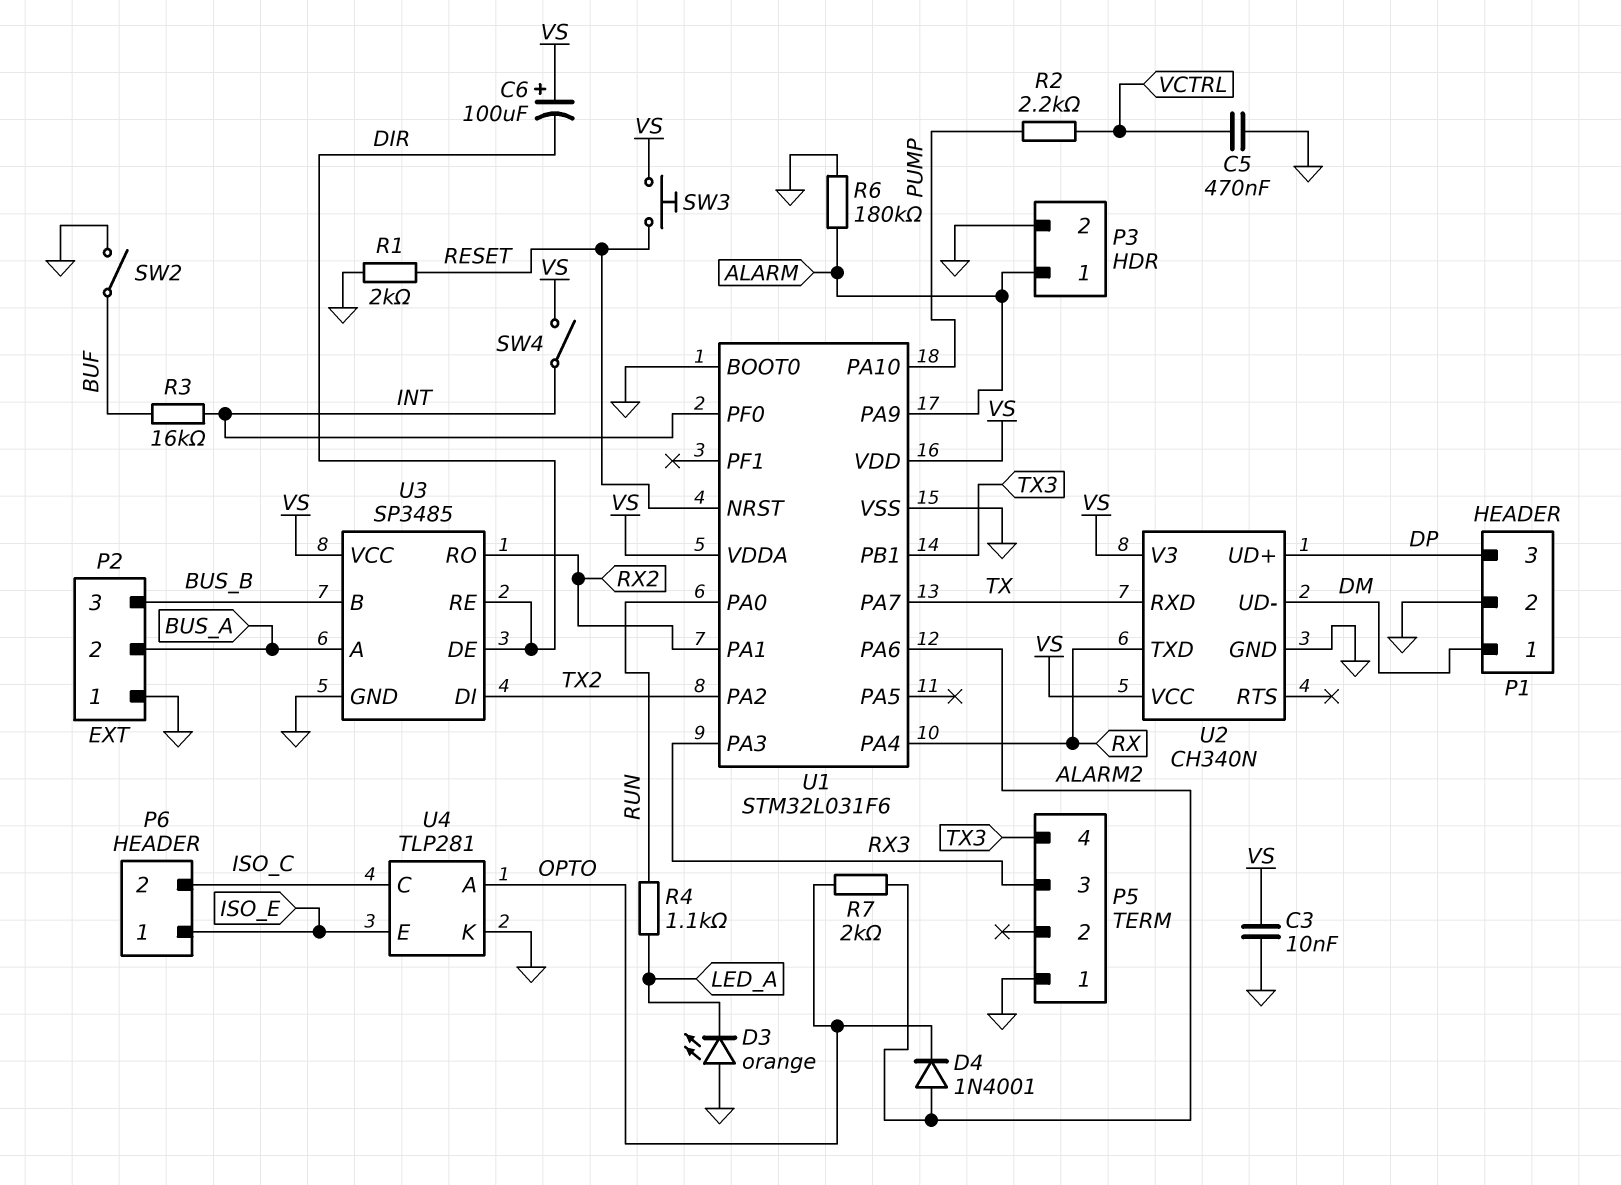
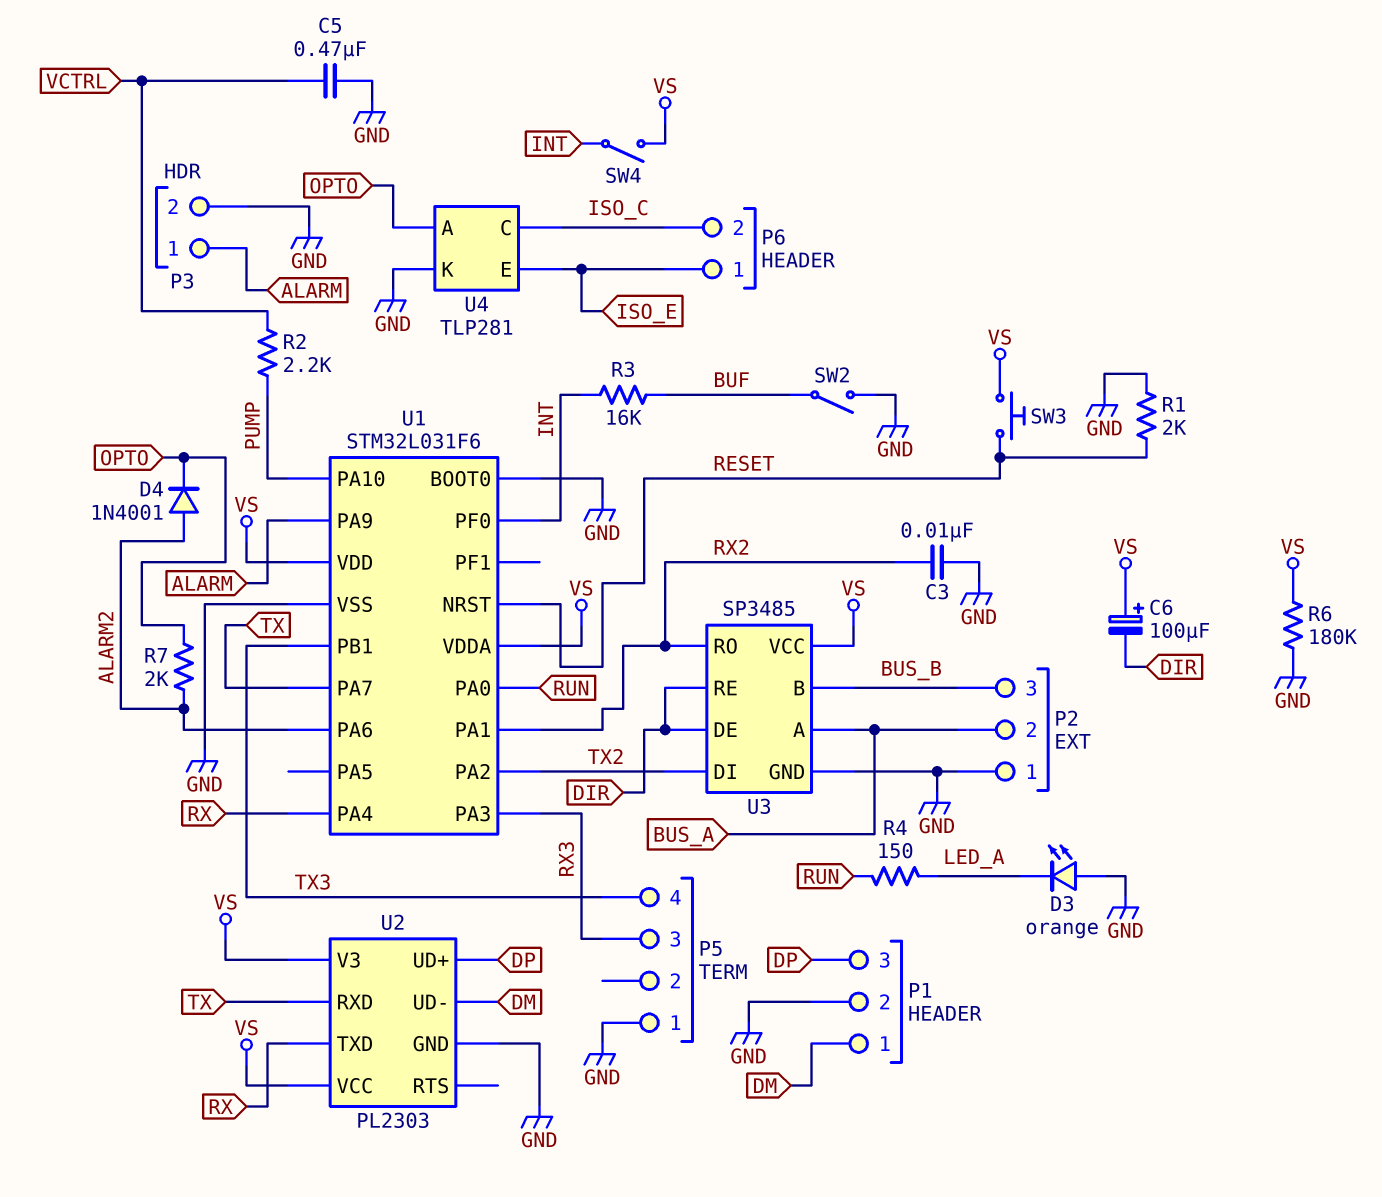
C3: 10nF (GND, VS) -> 10nF (GND, RX2)
R4: 1.1k (LED_A, RUN) -> 150 (LED_A, RUN)
R6: 180k (ALARM, GND) -> 180k (GND, VS)
U2: CH340N -> PL2303

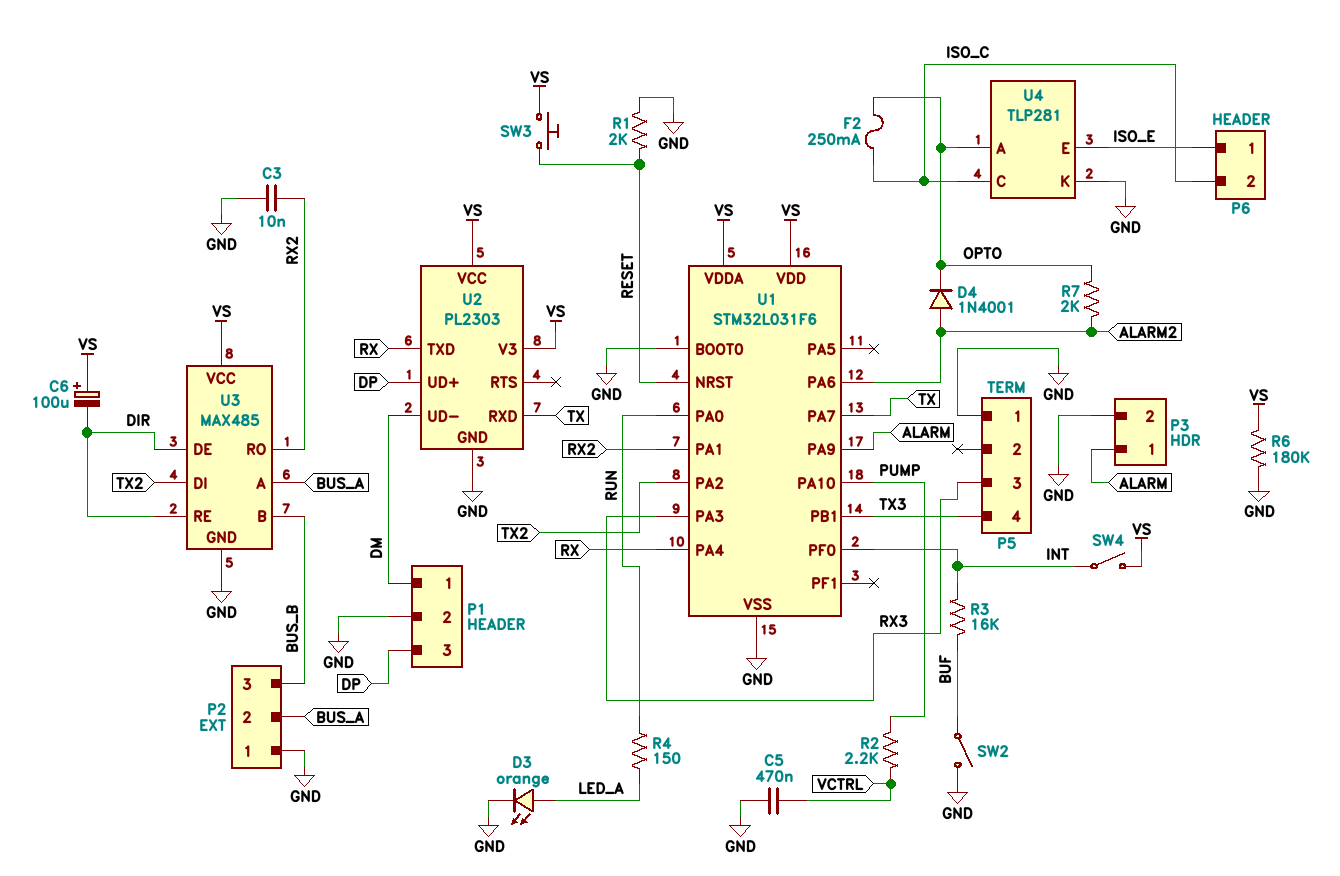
D3: LED orange (A GND, K LED_A) -> LED orange (A LED_A, K GND)
F2: none -> 250mA (ISO_C, OPTO)
U3: SP3485 -> MAX485

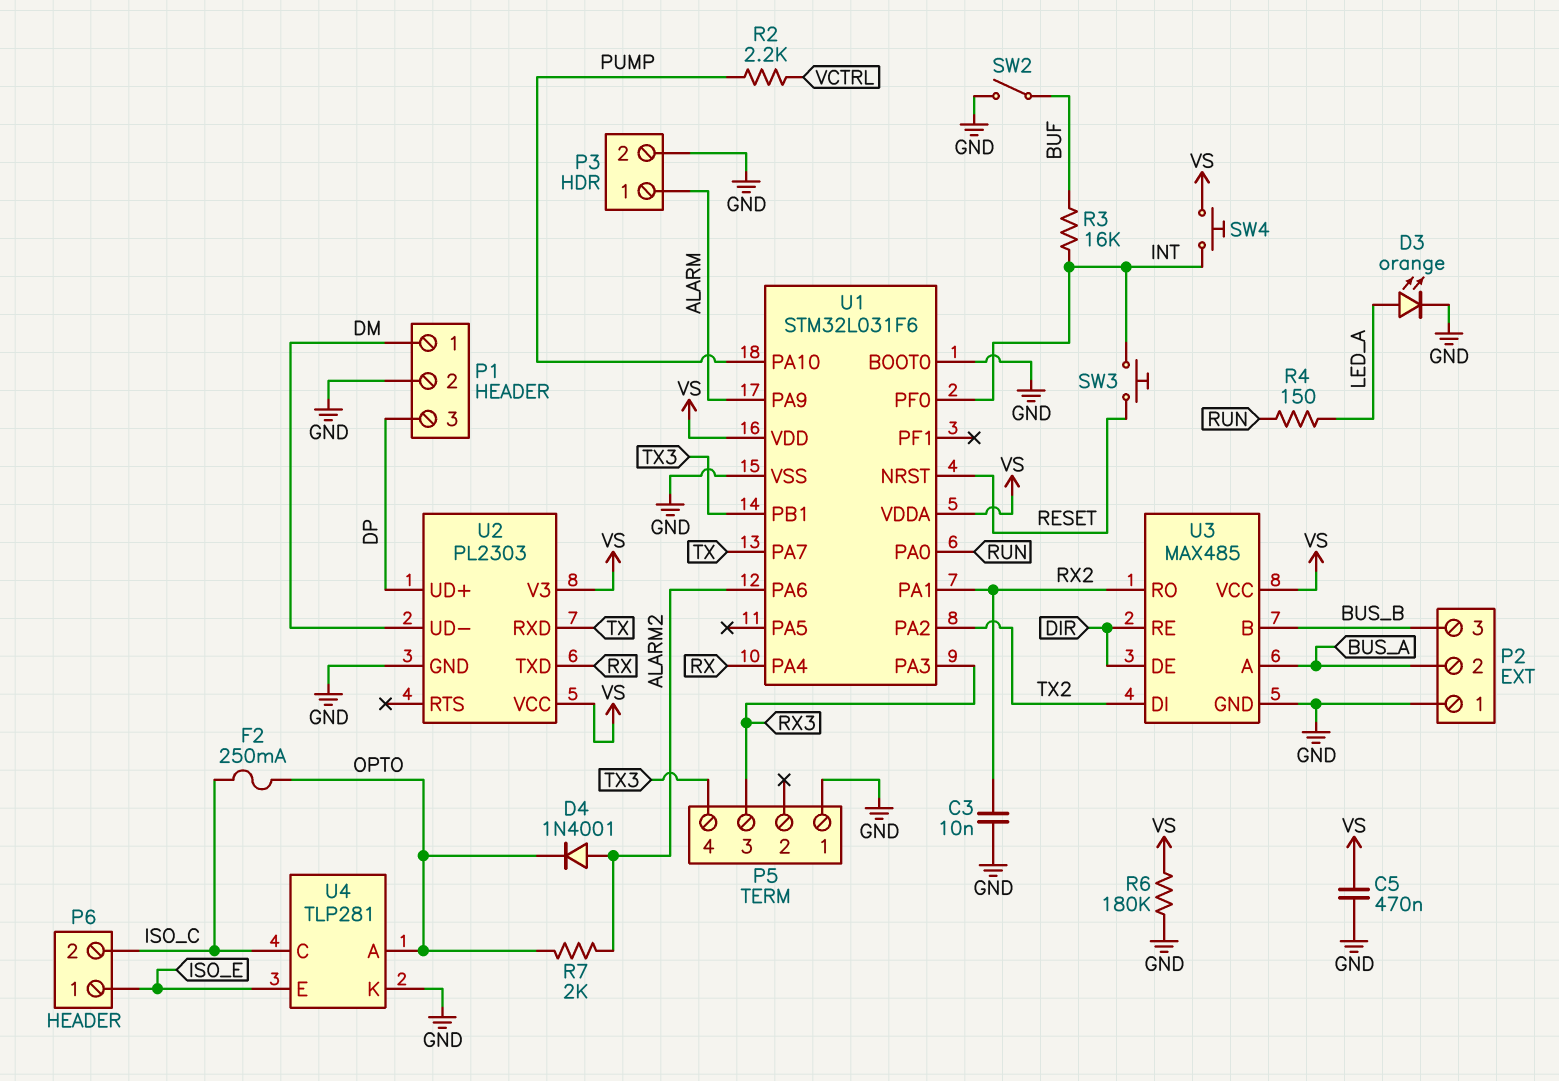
C5: 470nF (GND, VCTRL) -> 470nF (GND, VS)
C6: 100uF (plus VS, minus DIR) -> none
R1: 2k (GND, RESET) -> none
SW3: button (RESET, VS) -> button (INT, RESET)
SW4: switch (INT, VS) -> button (INT, VS)

